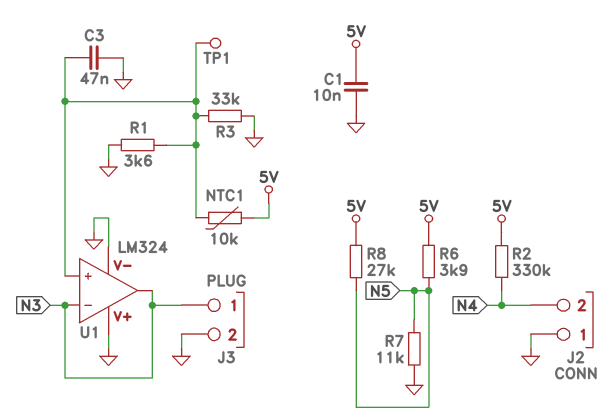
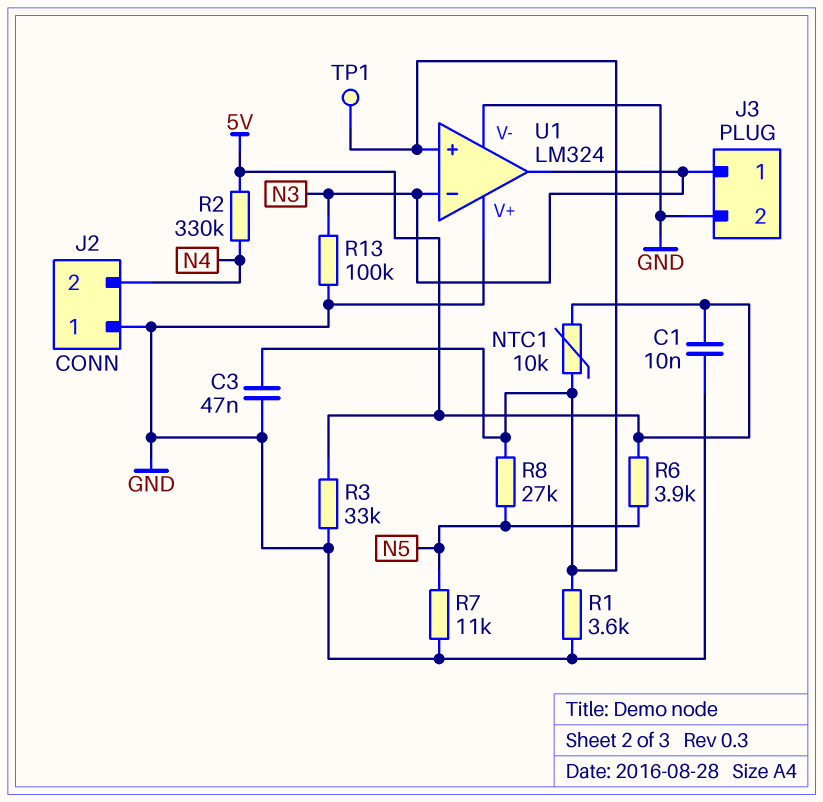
R3: 33k (GND, U1/in+) -> 33k (5V, GND)
R8: 27k (5V, N5) -> 27k (N5, U1/in+)
R13: none -> 100k (GND, N3)

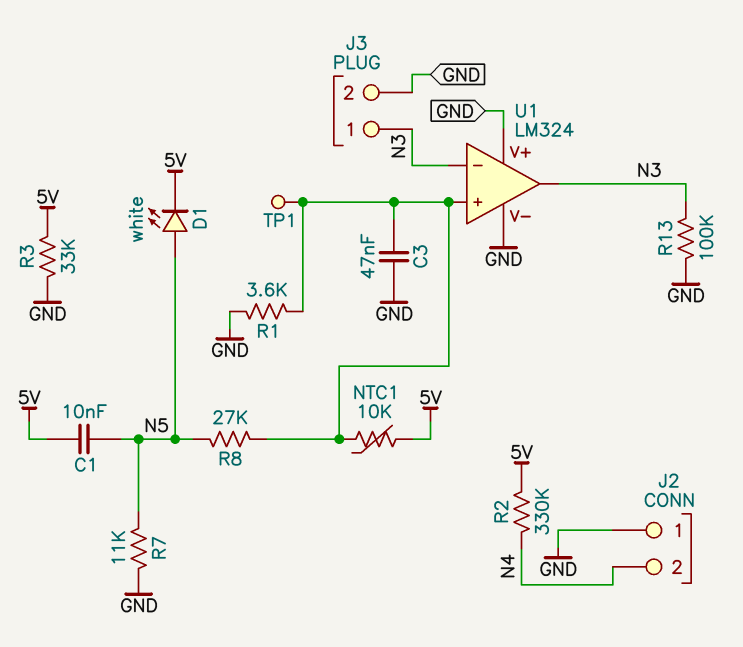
C1: 10nF (5V, GND) -> 10nF (5V, N5)
D1: none -> LED white (A N5, K 5V)
R6: 3.9k (5V, N5) -> none

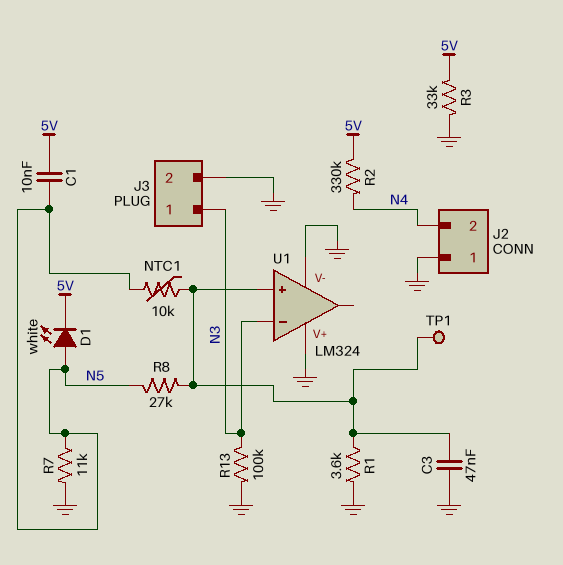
NTC1: 10k (5V, U1/in+) -> 10k (N5, U1/in+)
U1 pin out: N3 -> none

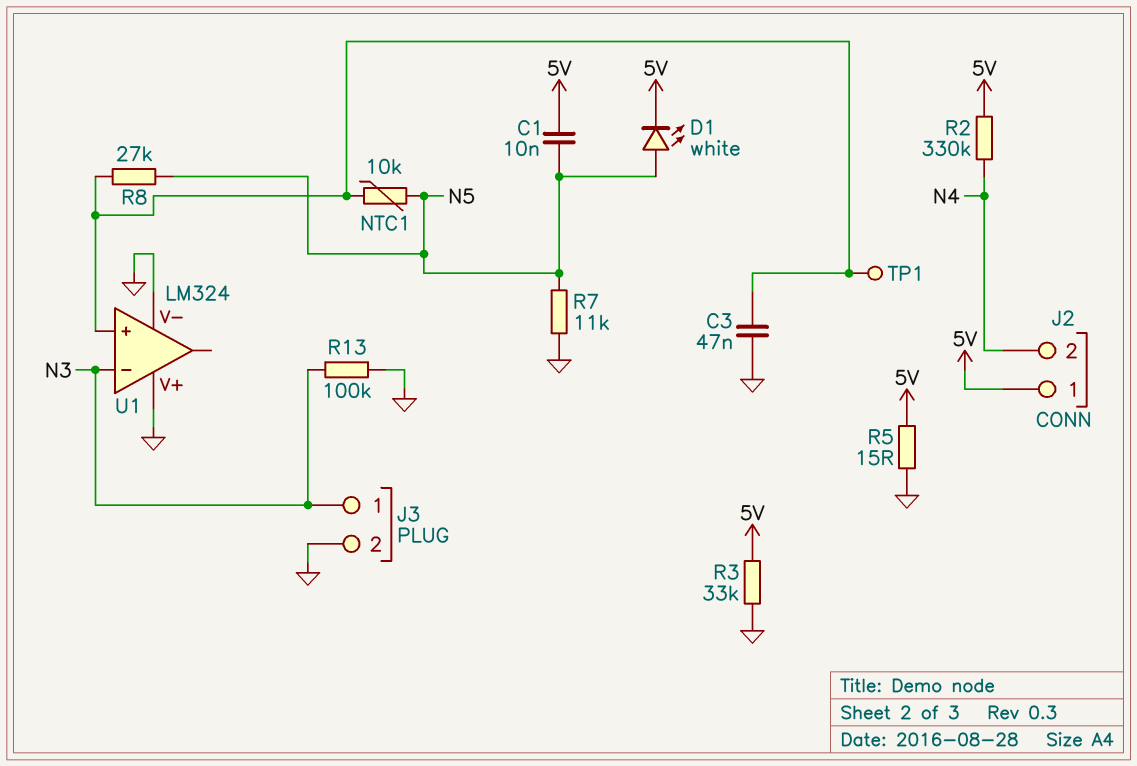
J2 pin 1: GND -> 5V
R1: 3.6k (GND, U1/in+) -> none
R5: none -> 15 (5V, GND)

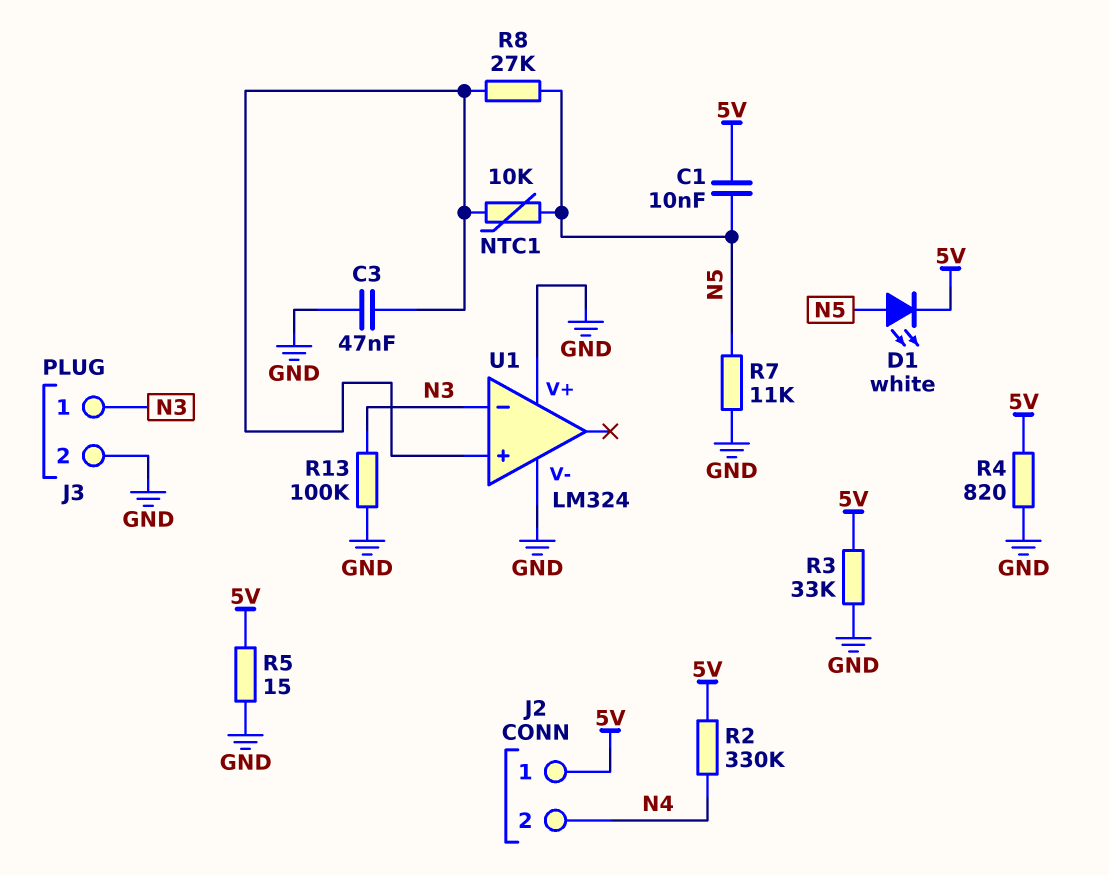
R4: none -> 820 (5V, GND)
TP1: test point (U1/in+) -> none

